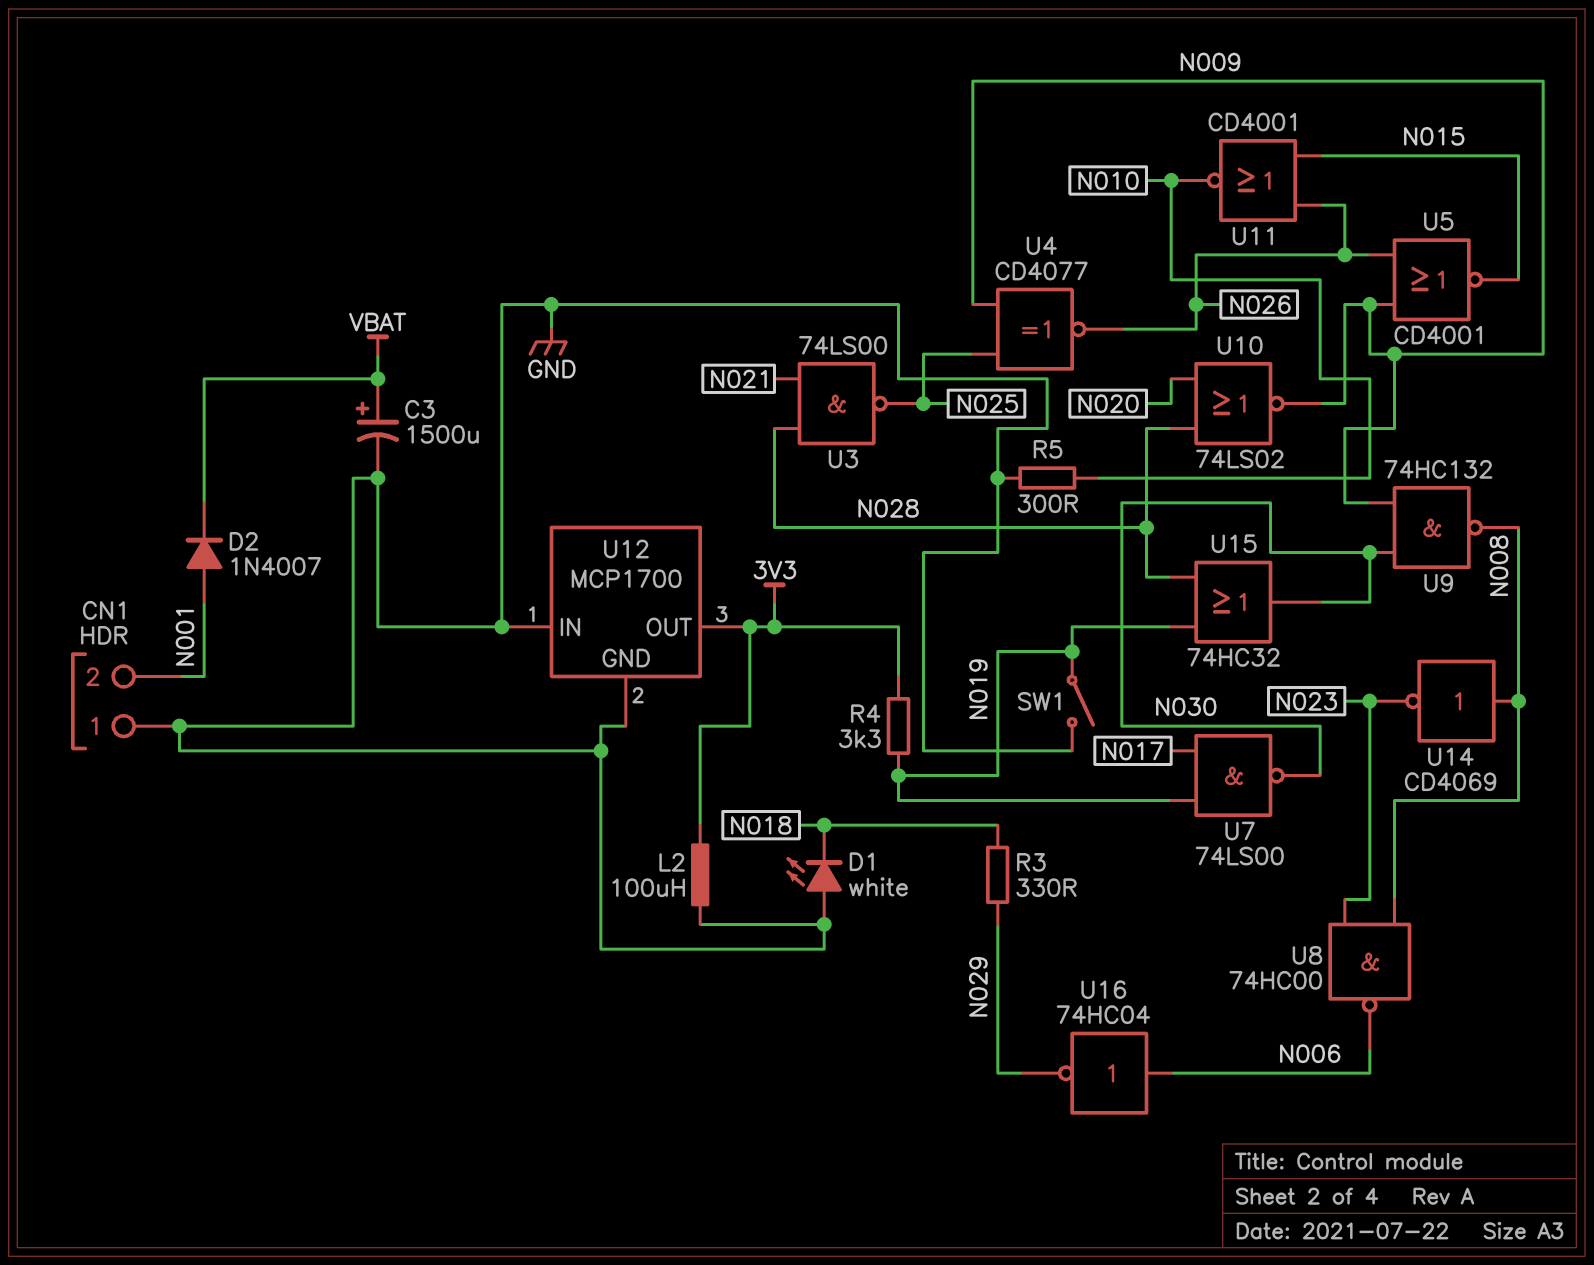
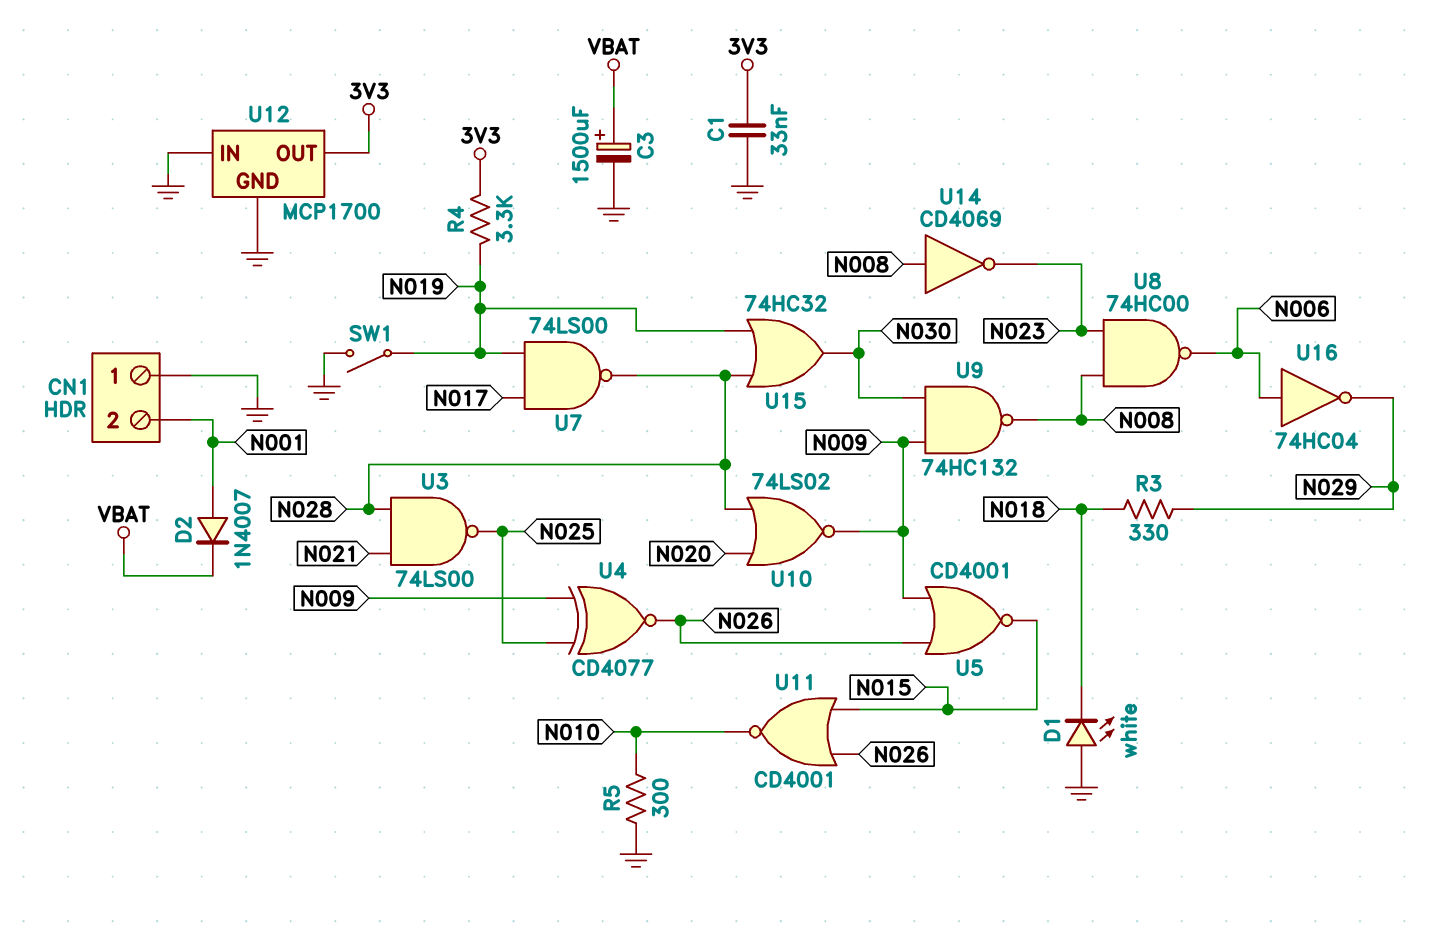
C1: none -> 33nF (3V3, GND)
L2: 100uH (3V3, GND) -> none
U7: NAND 74LS00 (in N017, in N019, out N030) -> NAND 74LS00 (in N017, in N019, out N028)

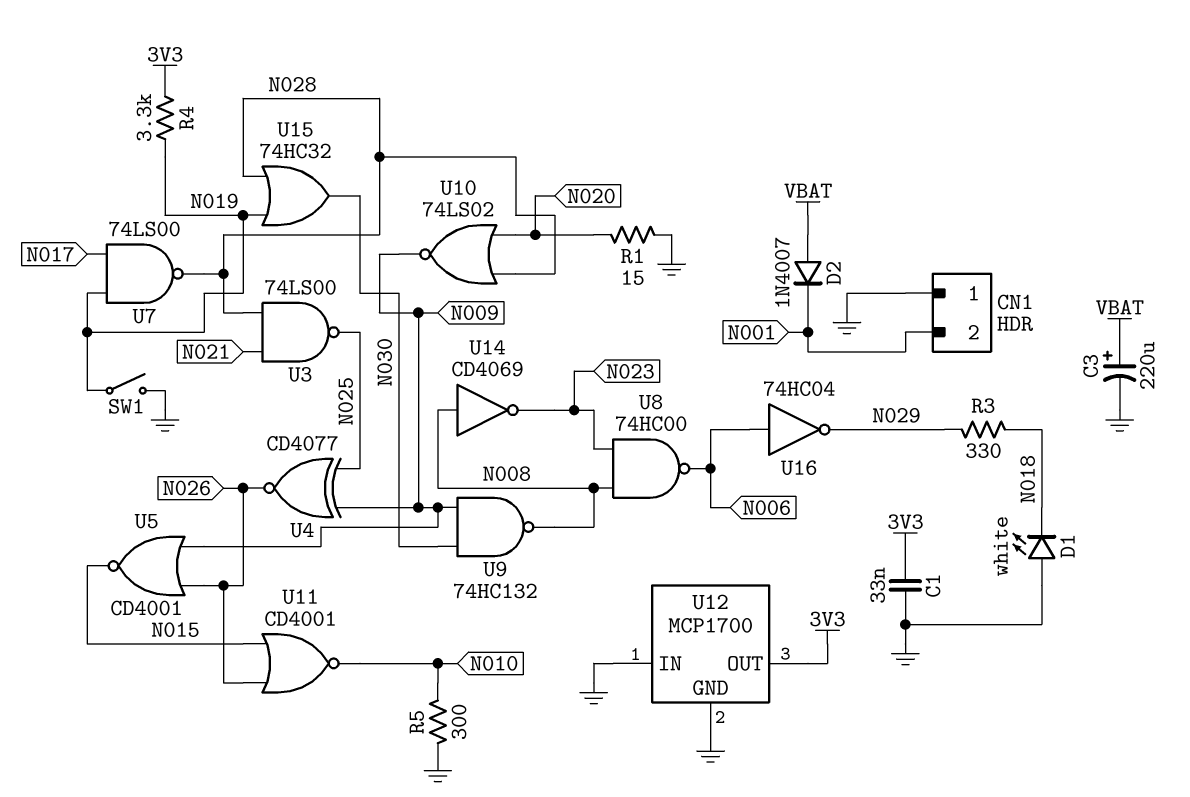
C3: 1500uF (plus VBAT, minus GND) -> 220uF (plus VBAT, minus GND)
D2: diode 1N4007 (A N001, K VBAT) -> diode 1N4007 (A VBAT, K N001)
R1: none -> 15 (GND, N020)

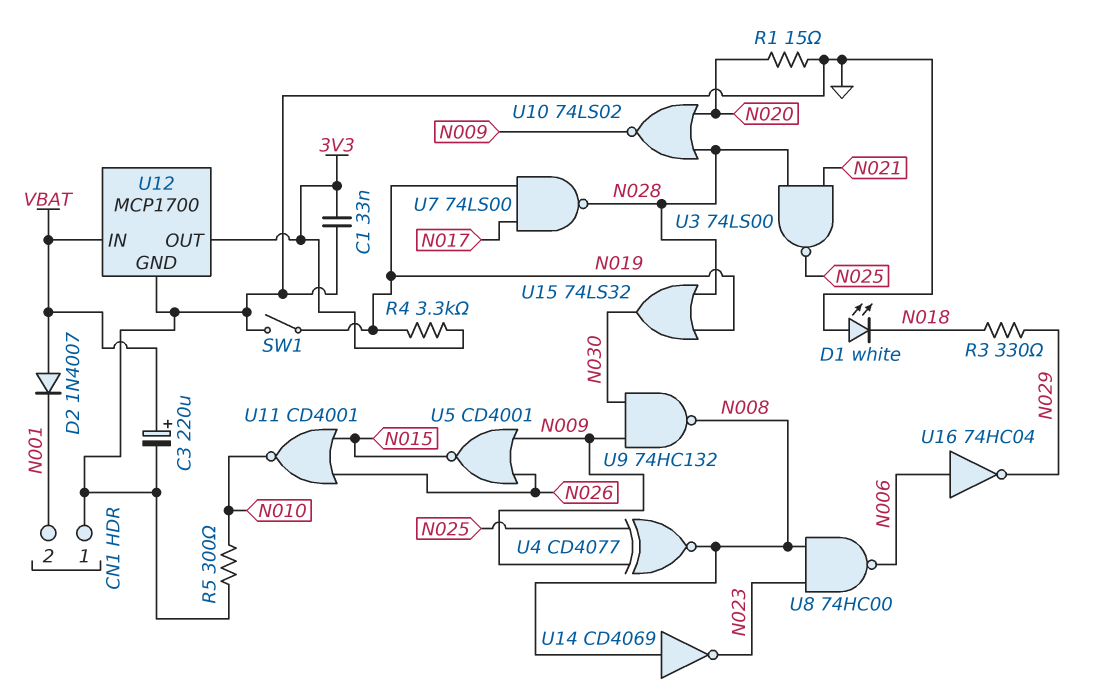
U4: XNOR CD4077 (in N009, in N025, out N026) -> XNOR CD4077 (in N009, in N025, out N008)
U12 pin IN: GND -> VBAT
U15: OR 74HC32 (in N019, in N028, out N030) -> OR 74LS32 (in N019, in N028, out N030)

